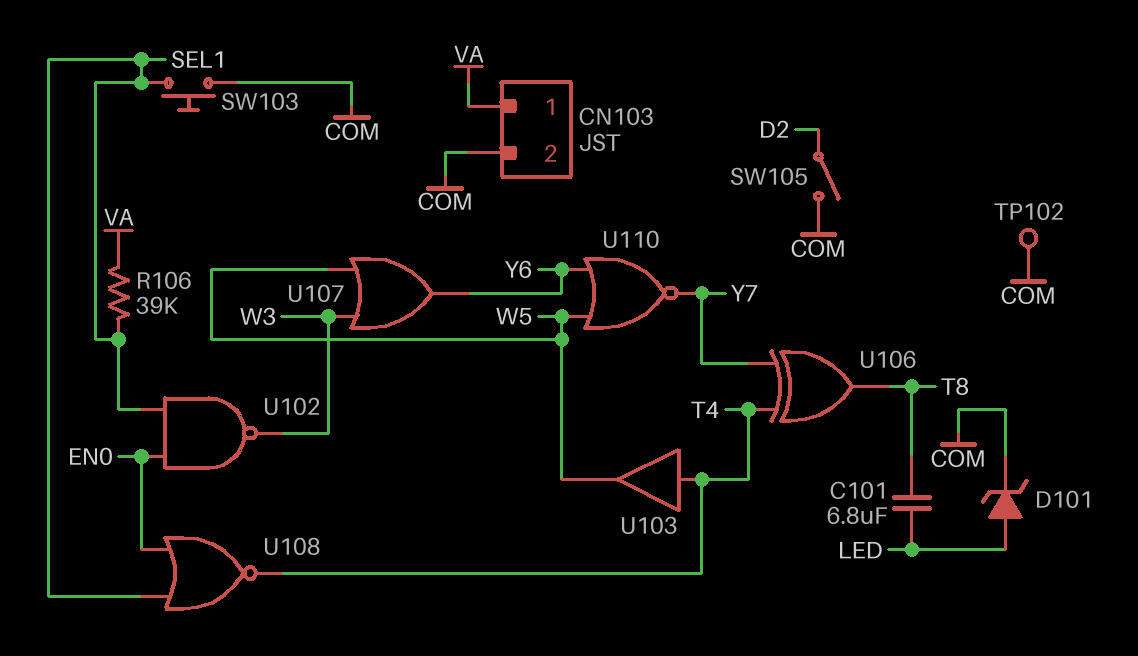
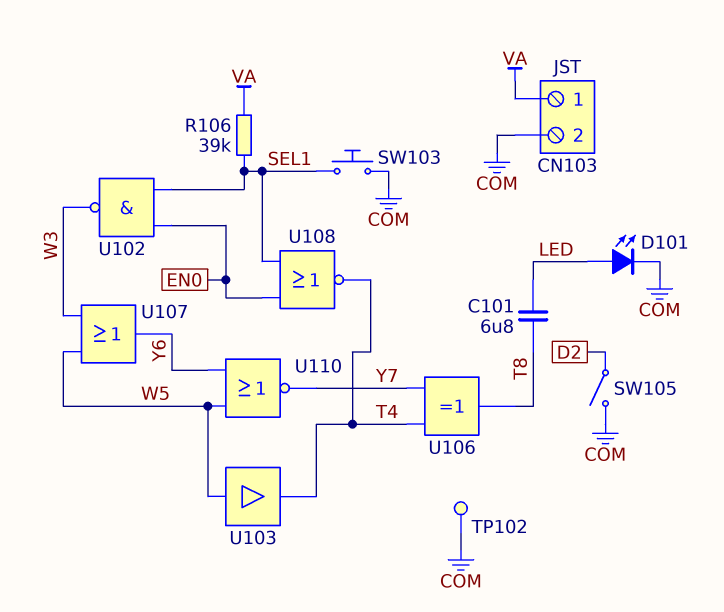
D101: zener (A LED, K COM) -> LED (A LED, K COM)
U103: buffer (in T4, out W5) -> buffer (in W5, out T4)

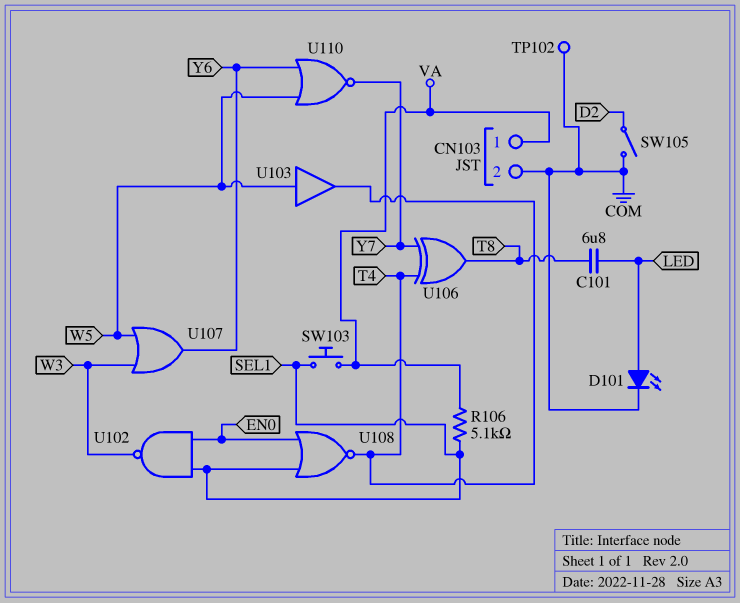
R106: 39k (SEL1, VA) -> 5.1k (SEL1, VA)
SW103: button (COM, SEL1) -> button (SEL1, VA)

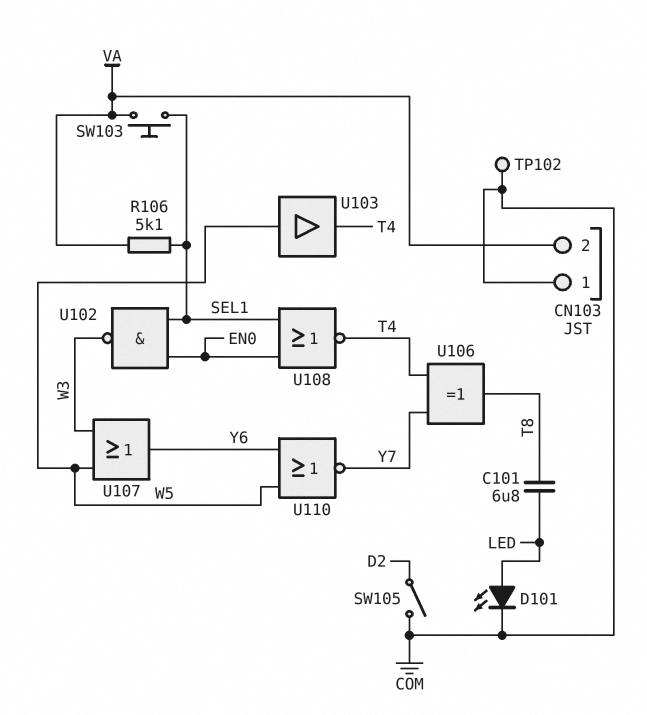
CN103 pin 1: VA -> COM
CN103 pin 2: COM -> VA

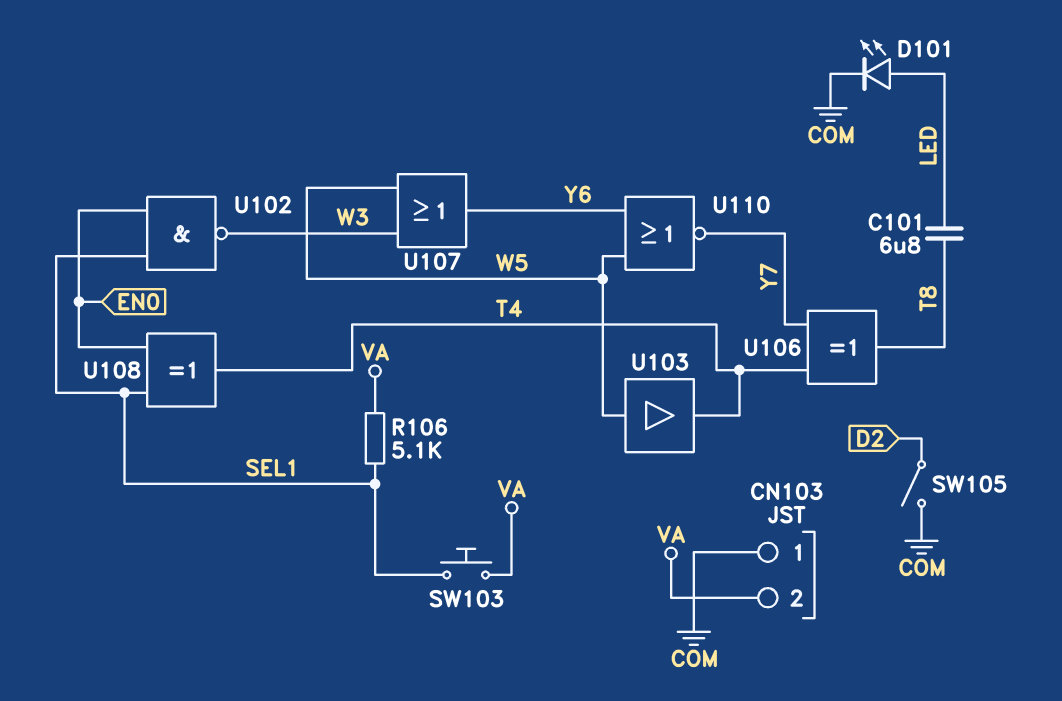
TP102: test point (COM) -> none
U108: NOR (in EN0, in SEL1, out T4) -> XOR (in EN0, in SEL1, out T4)

